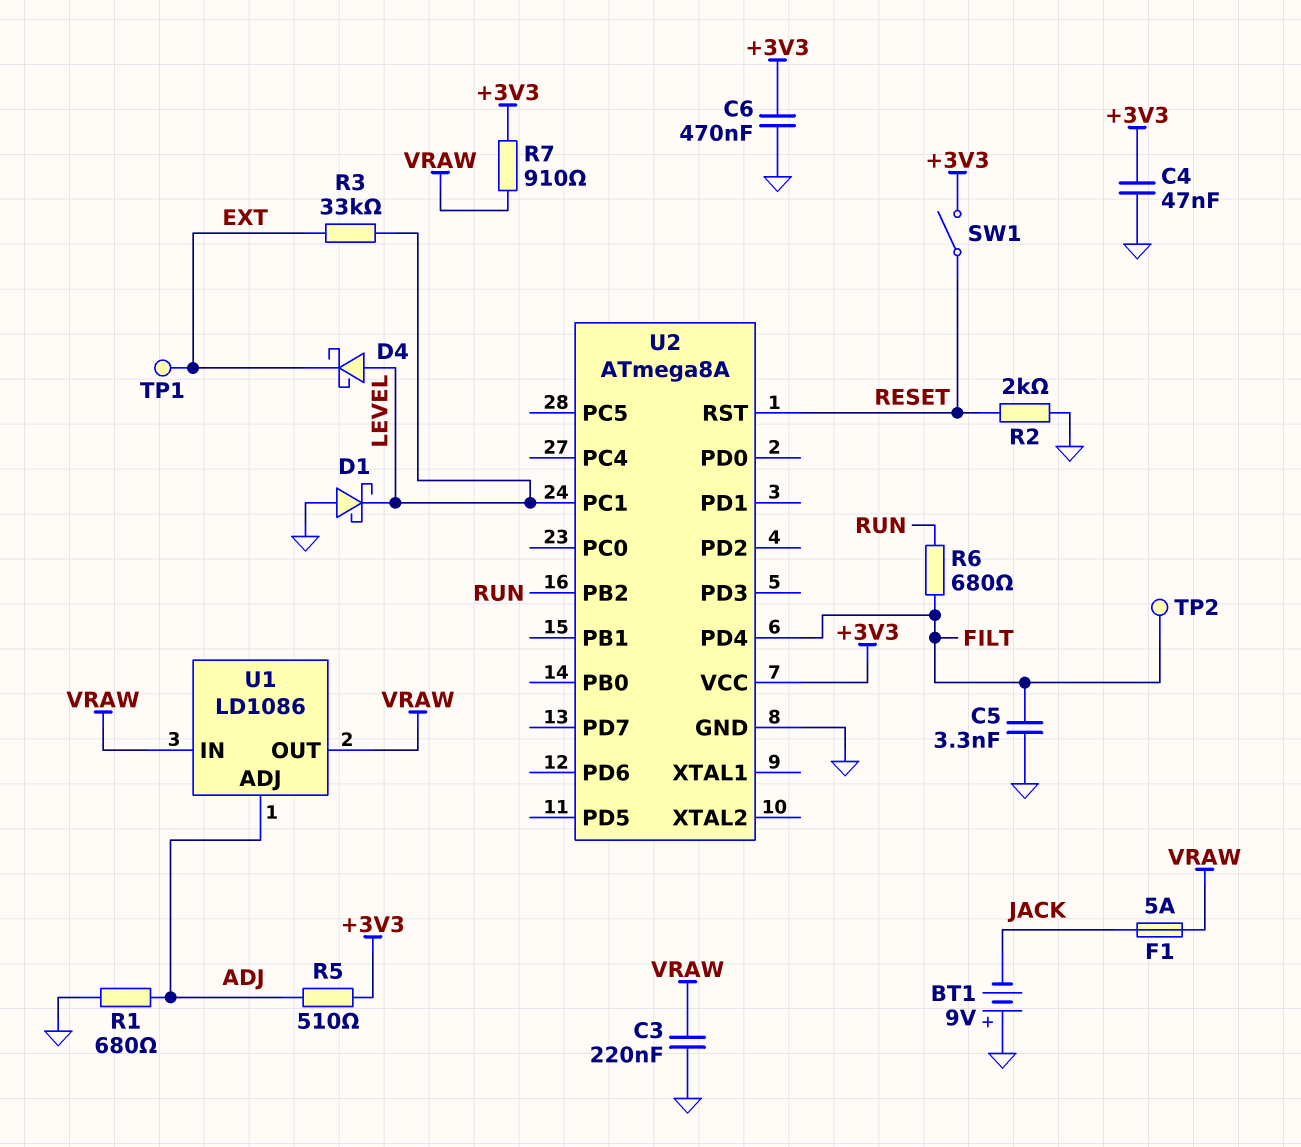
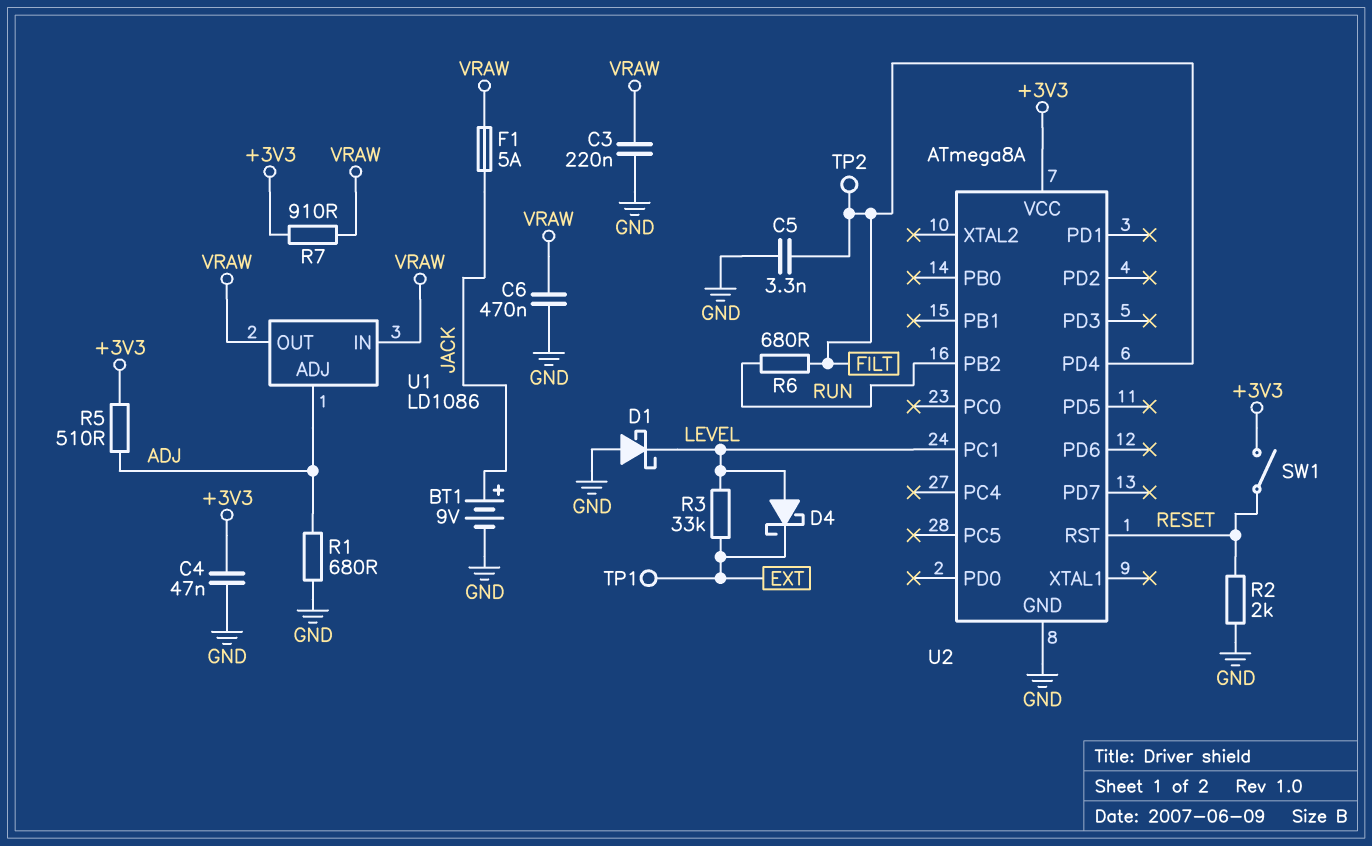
BT1: 9V (plus GND, minus JACK) -> 9V (plus JACK, minus GND)
C6: 470nF (+3V3, GND) -> 470nF (GND, VRAW)

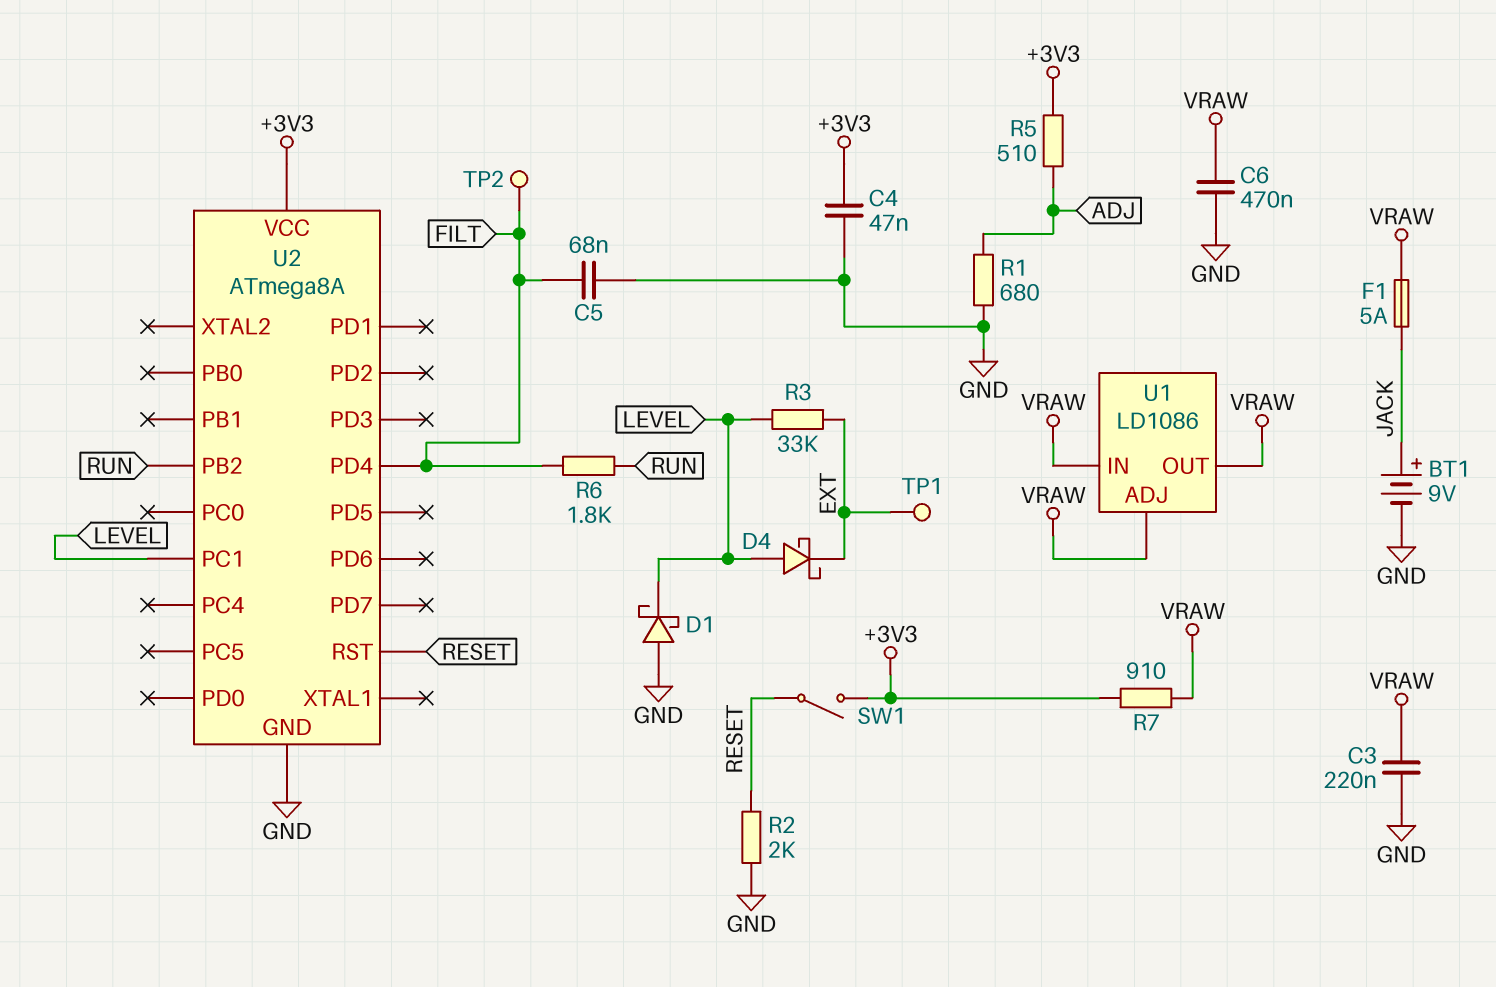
C5: 3.3nF (FILT, GND) -> 68nF (FILT, GND)
R6: 680 (FILT, RUN) -> 1.8k (FILT, RUN)
U1 pin ADJ: ADJ -> VRAW

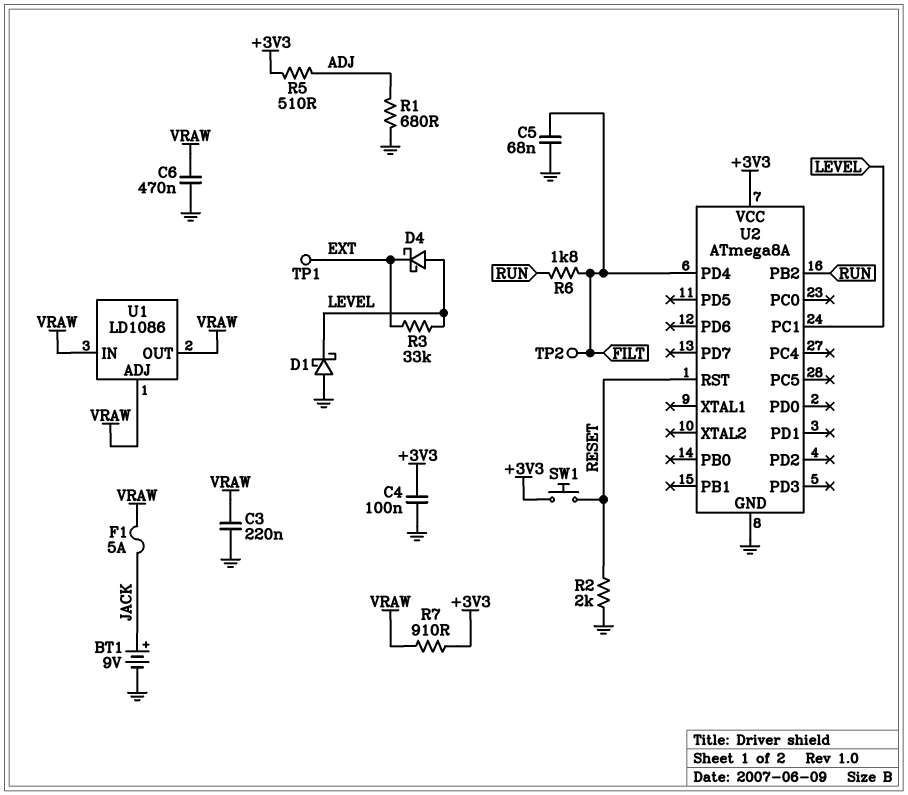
C4: 47nF (+3V3, GND) -> 100nF (+3V3, GND)
SW1: switch (+3V3, RESET) -> button (+3V3, RESET)

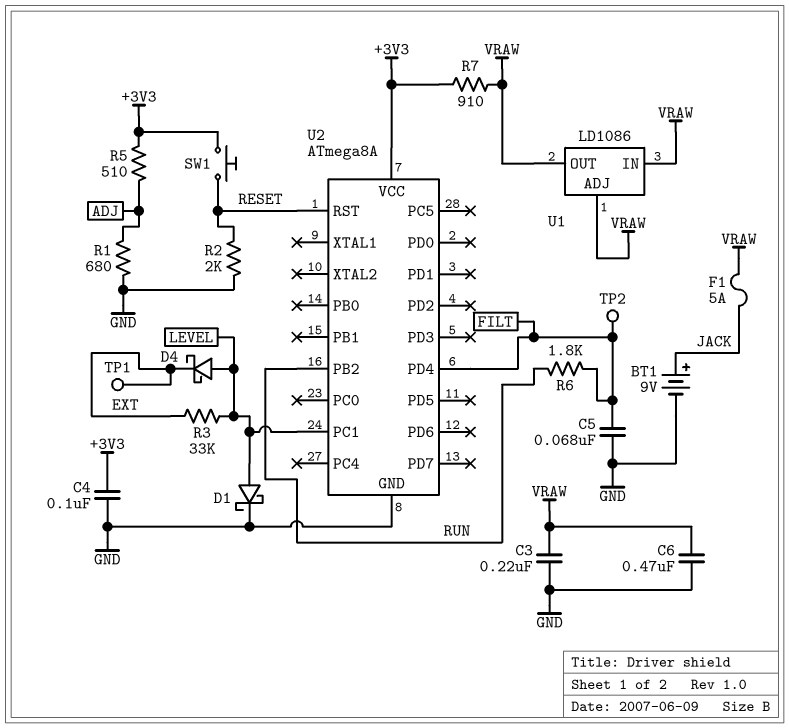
D1: schottky (A GND, K LEVEL) -> schottky (A LEVEL, K GND)

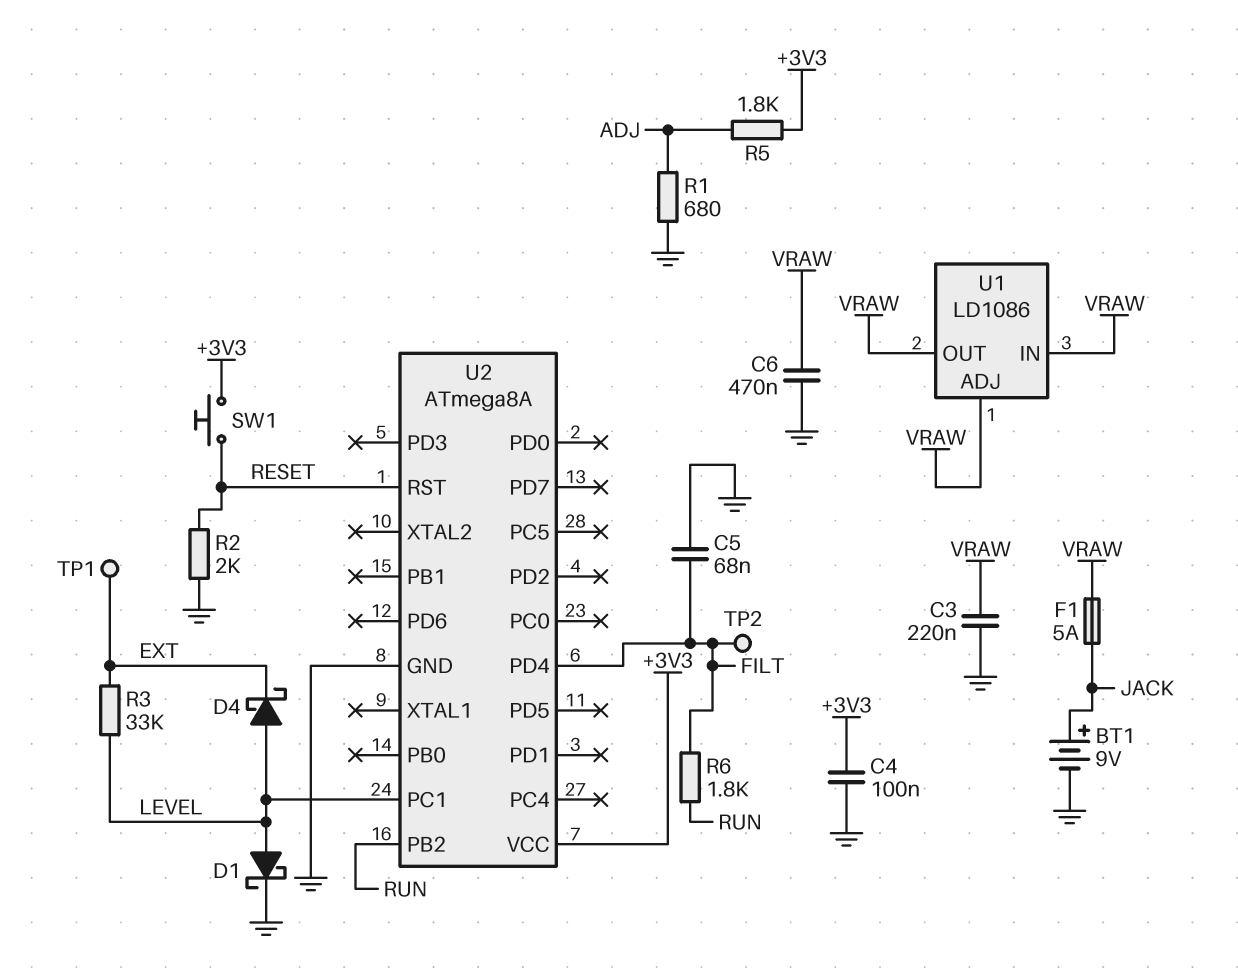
R5: 510 (+3V3, ADJ) -> 1.8k (+3V3, ADJ)
R7: 910 (+3V3, VRAW) -> none

